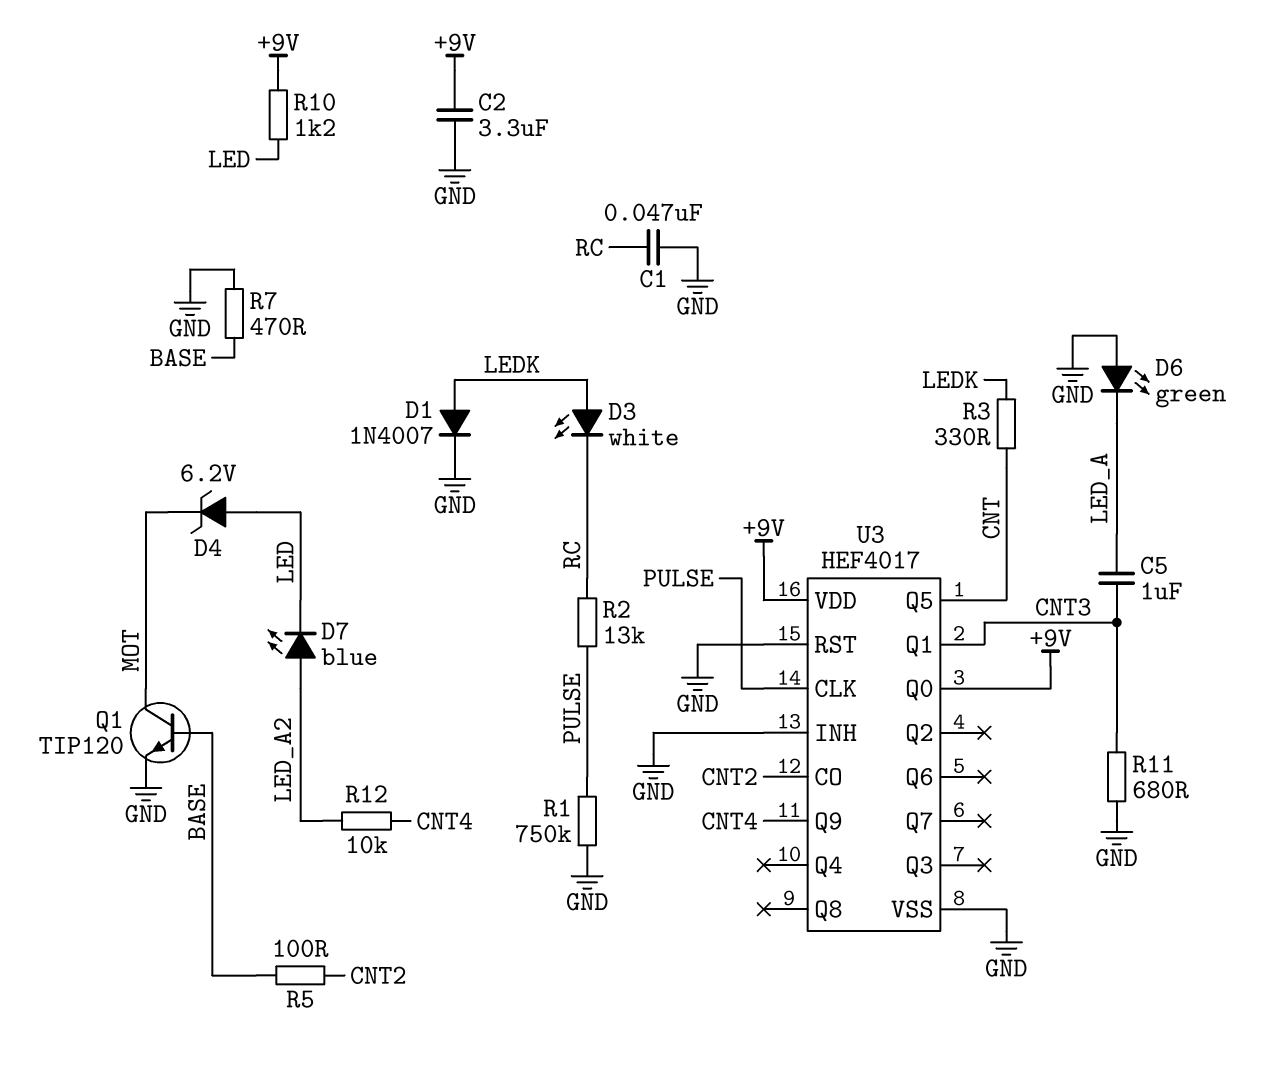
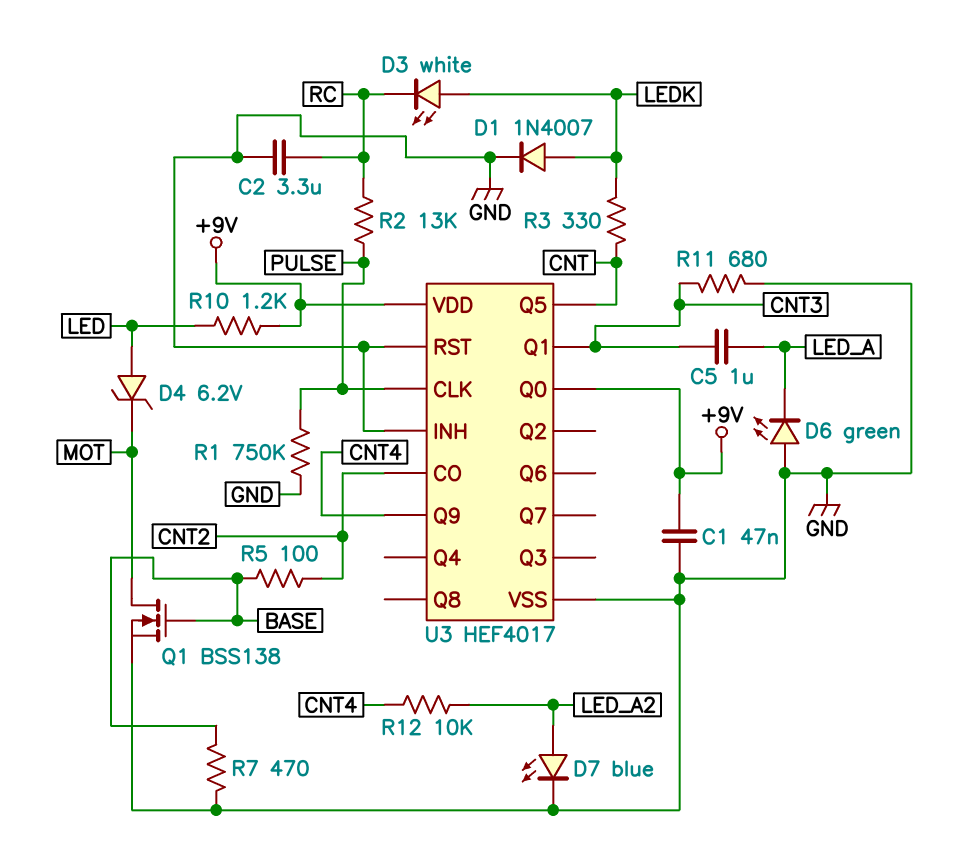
C1: 47nF (GND, RC) -> 47nF (+9V, GND)
C2: 3.3uF (+9V, GND) -> 3.3uF (GND, RC)
D7: LED blue (A LED_A2, K LED) -> LED blue (A LED_A2, K GND)
Q1: NPN TIP120 (B BASE, C MOT, E GND) -> NMOS BSS138 (G BASE, D MOT, S GND)

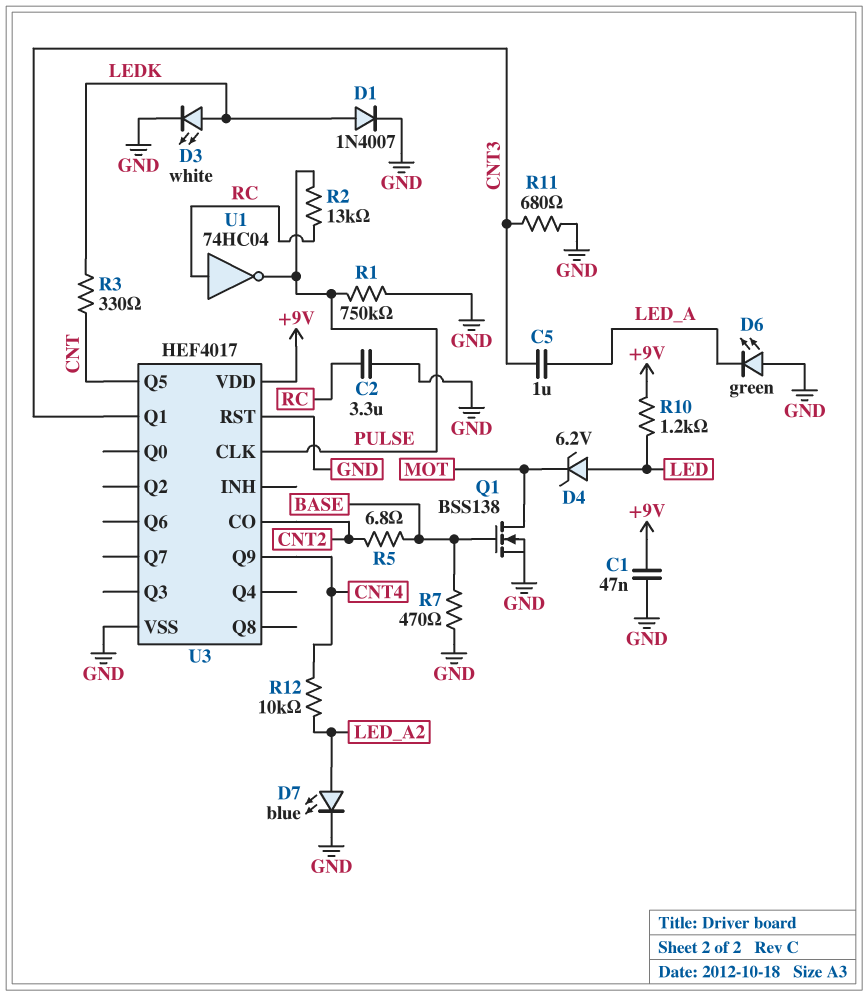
D3: LED white (A LEDK, K RC) -> LED white (A LEDK, K GND)
R5: 100 (BASE, CNT2) -> 6.8 (BASE, CNT2)
U1: none -> NOT 74HC04 (in RC, out PULSE)
U3 pin INH: GND -> none
U3 pin Q0: +9V -> none

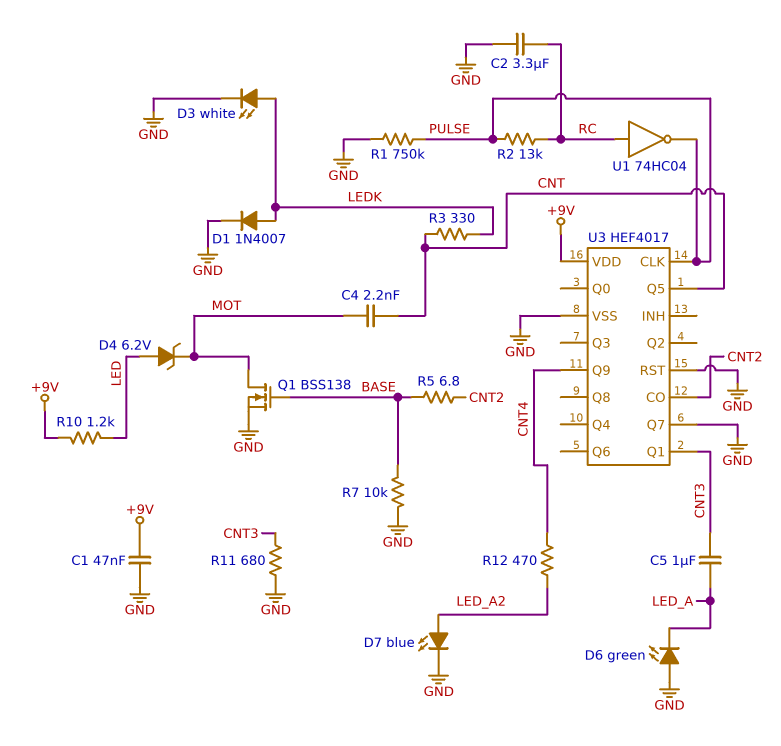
C4: none -> 2.2nF (CNT, MOT)
R7: 470 (BASE, GND) -> 10k (BASE, GND)
R12: 10k (CNT4, LED_A2) -> 470 (CNT4, LED_A2)
U3 pin Q7: none -> GND

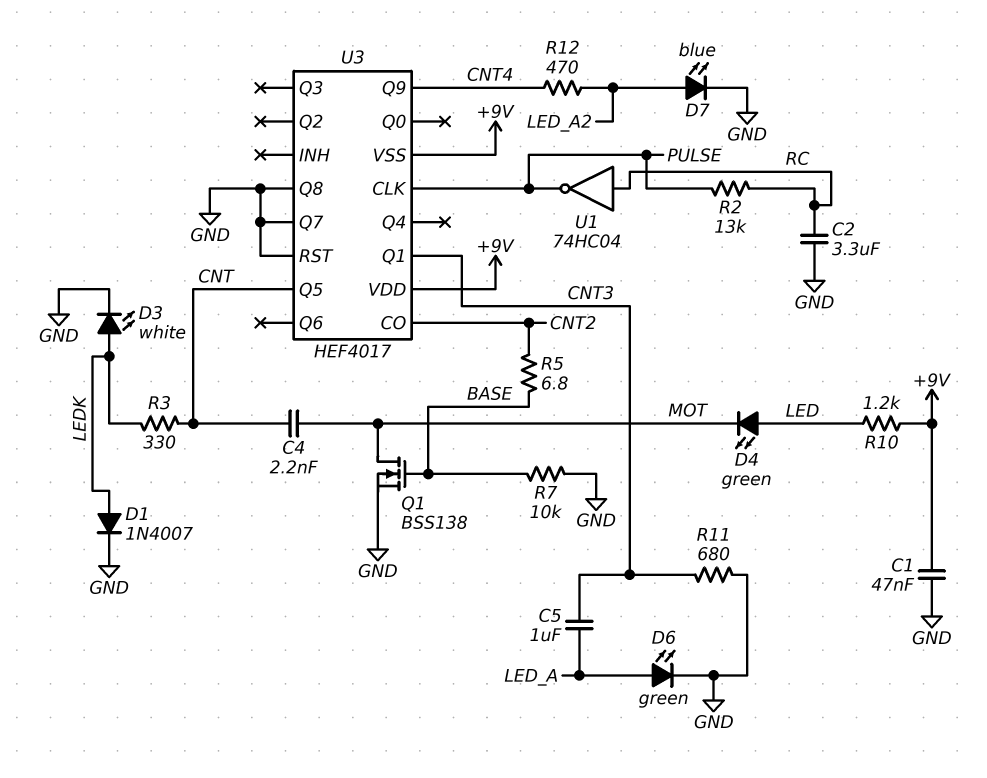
D4: zener 6.2V (A LED, K MOT) -> LED green (A LED, K MOT)
D6: LED green (A GND, K LED_A) -> LED green (A LED_A, K GND)
R1: 750k (GND, PULSE) -> none
U3 pin Q8: none -> GND
U3 pin VSS: GND -> +9V

